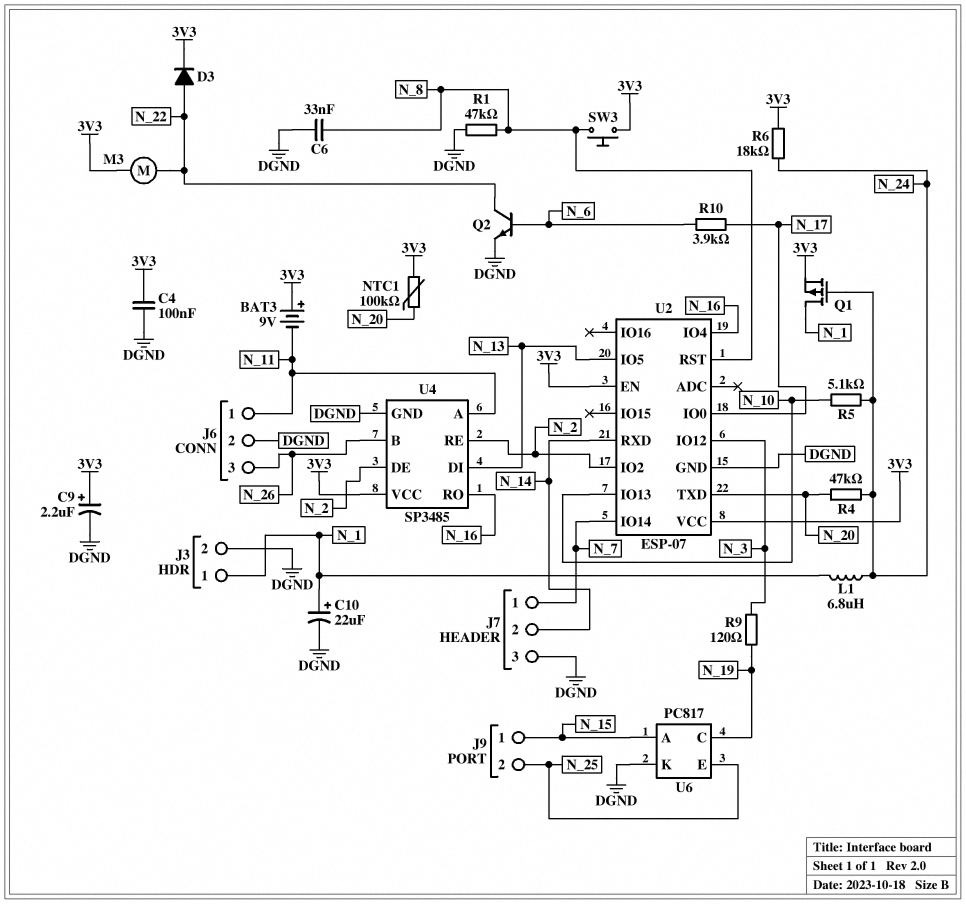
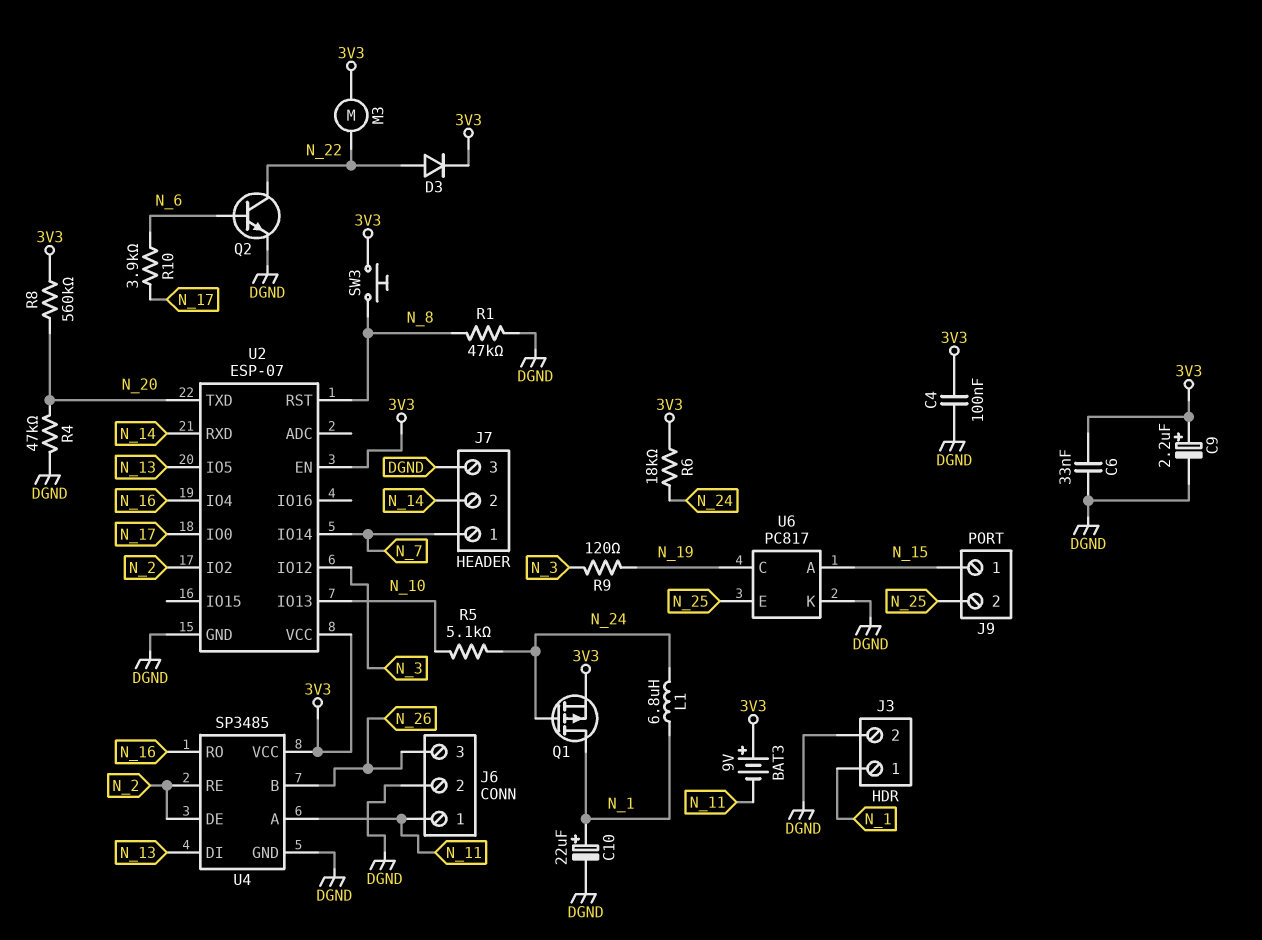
C6: 33nF (DGND, N_8) -> 33nF (3V3, DGND)
NTC1: 100k (3V3, N_20) -> none
R4: 47k (N_20, N_24) -> 47k (DGND, N_20)
R8: none -> 560k (3V3, N_20)

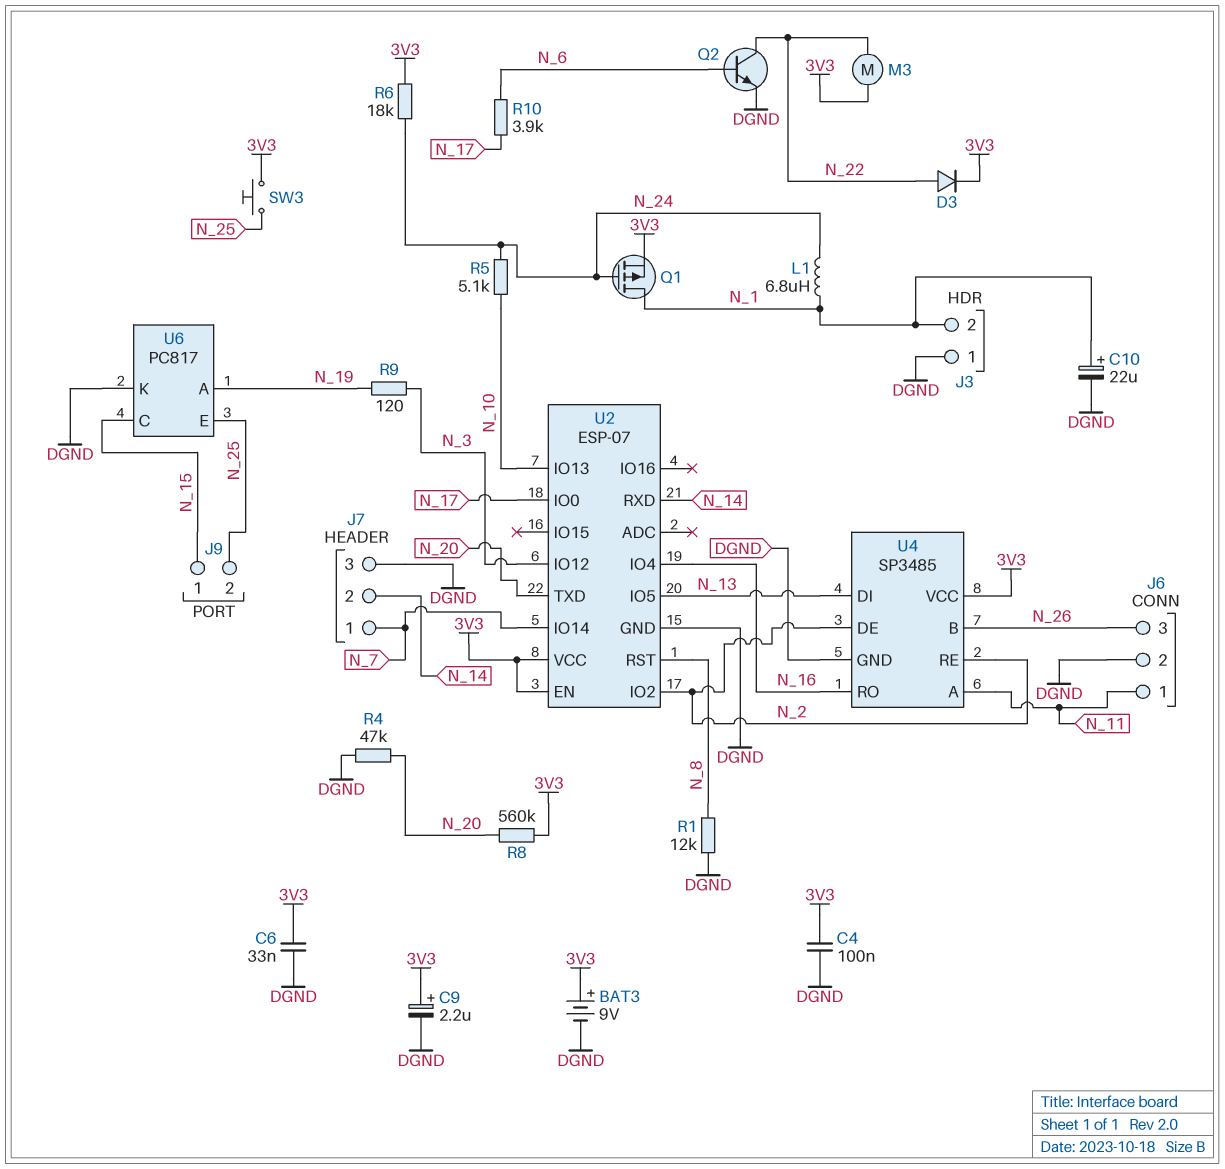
BAT3: 9V (plus 3V3, minus N_11) -> 9V (plus 3V3, minus DGND)
J3 pin 1: N_1 -> DGND
J3 pin 2: DGND -> N_1
R1: 47k (DGND, N_8) -> 12k (DGND, N_8)
SW3: button (3V3, N_8) -> button (3V3, N_25)
U6 pin A: N_15 -> N_19
U6 pin C: N_19 -> N_15

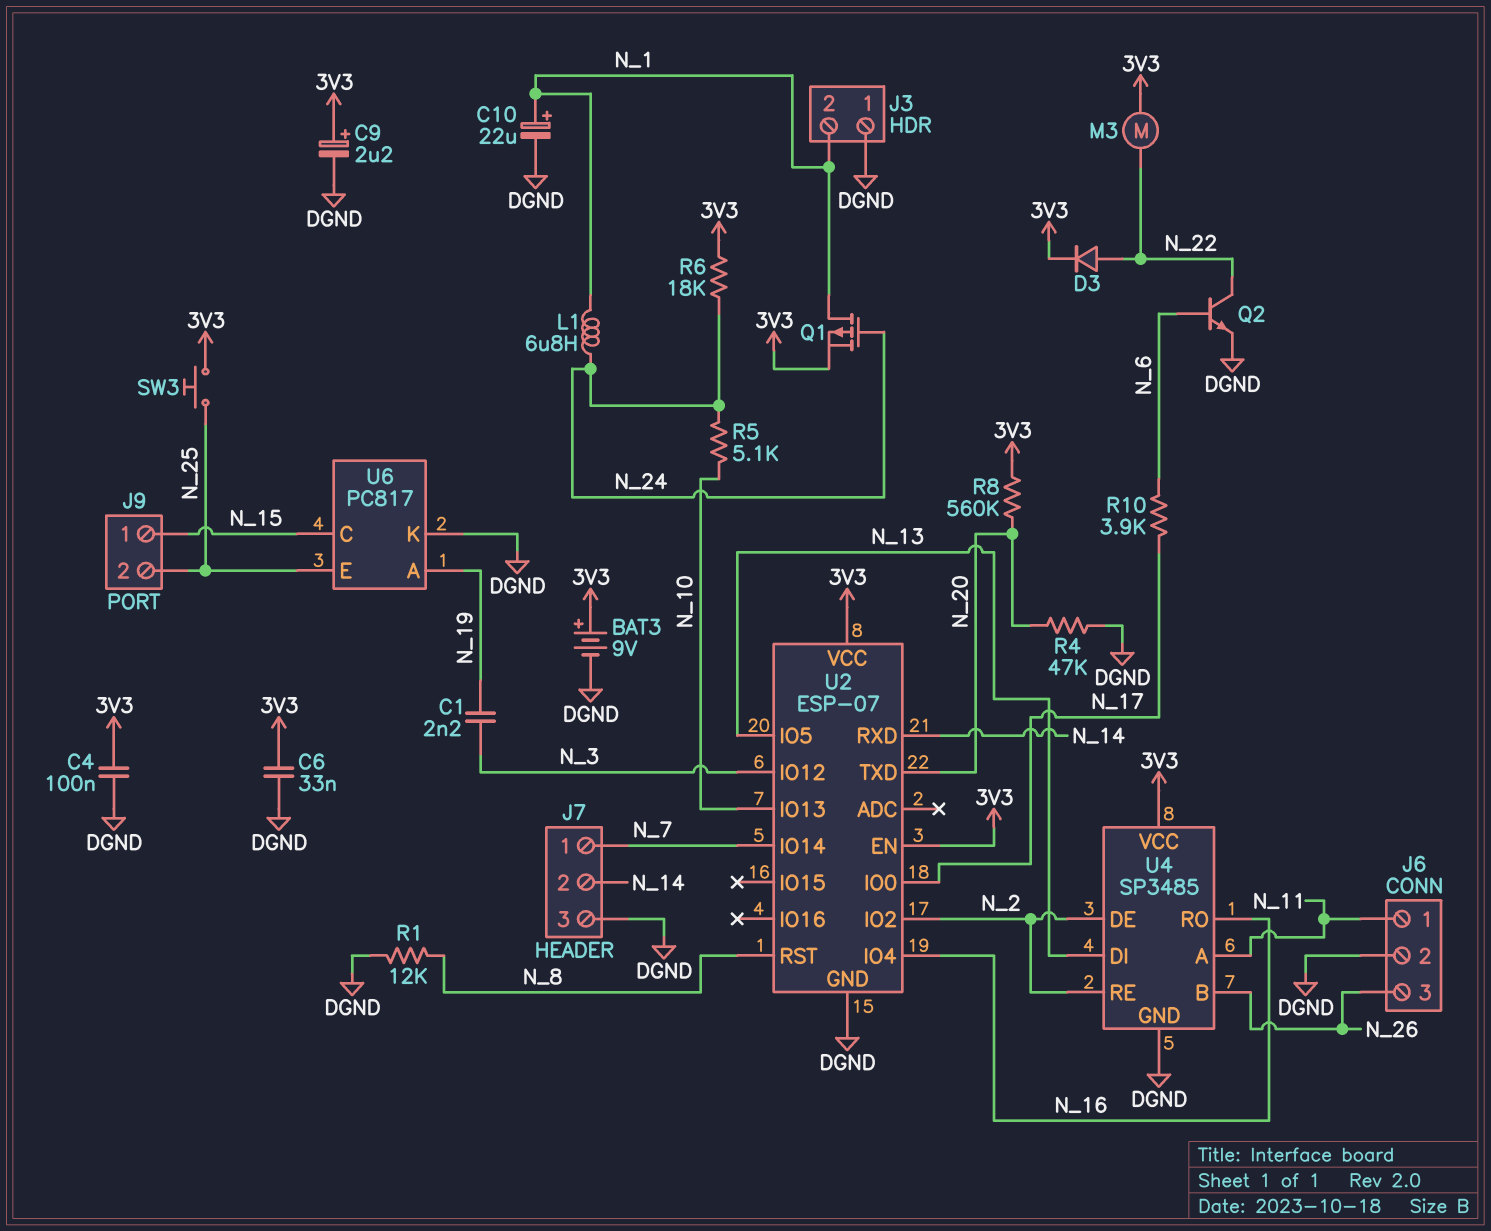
C1: none -> 2.2nF (N_3, N_19)
R9: 120 (N_3, N_19) -> none

